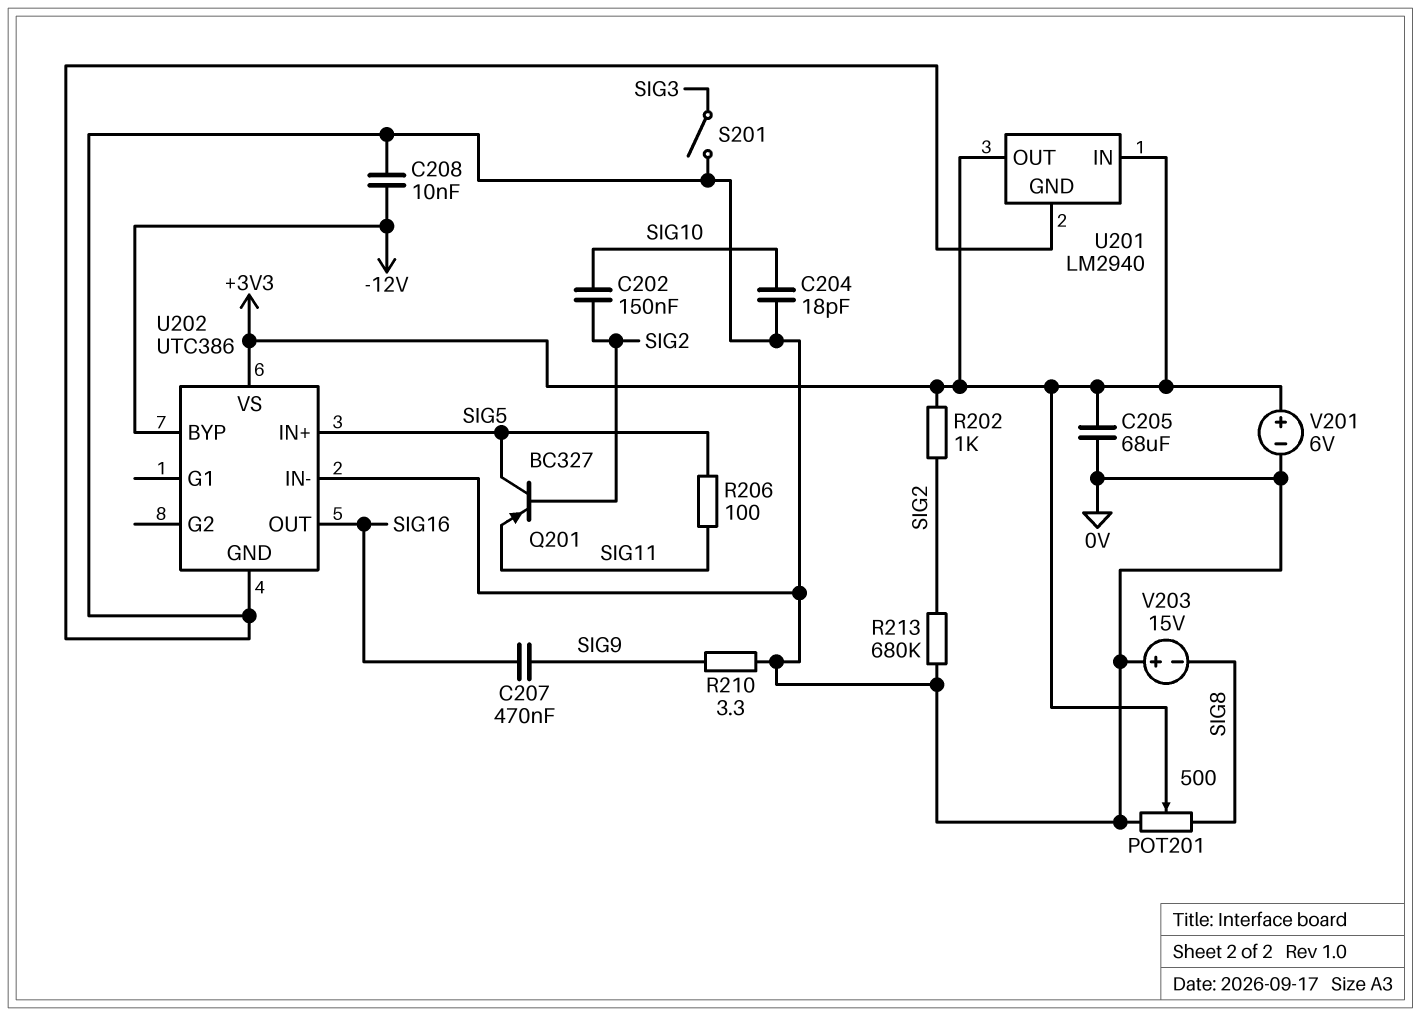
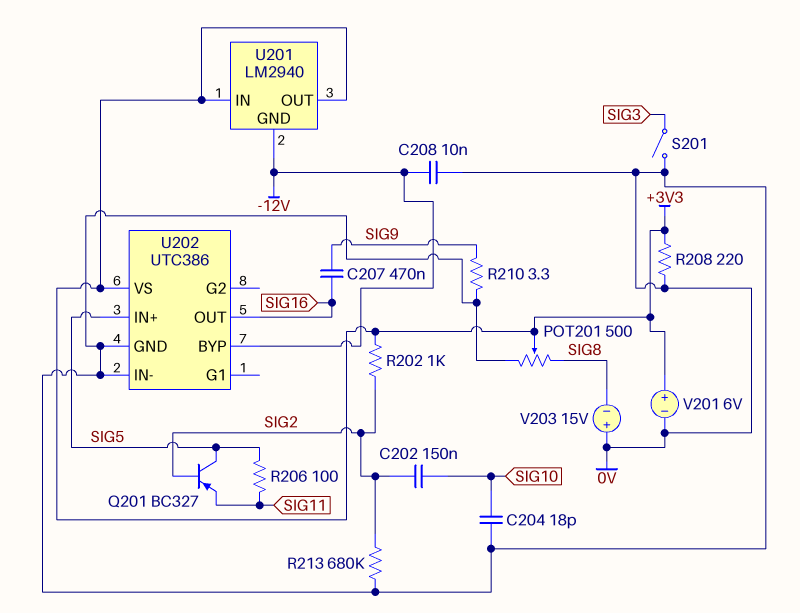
C205: 68uF (+3V3, 0V) -> none
R208: none -> 220 (+3V3, 0V)
U201 pin GND: 0V -> -12V

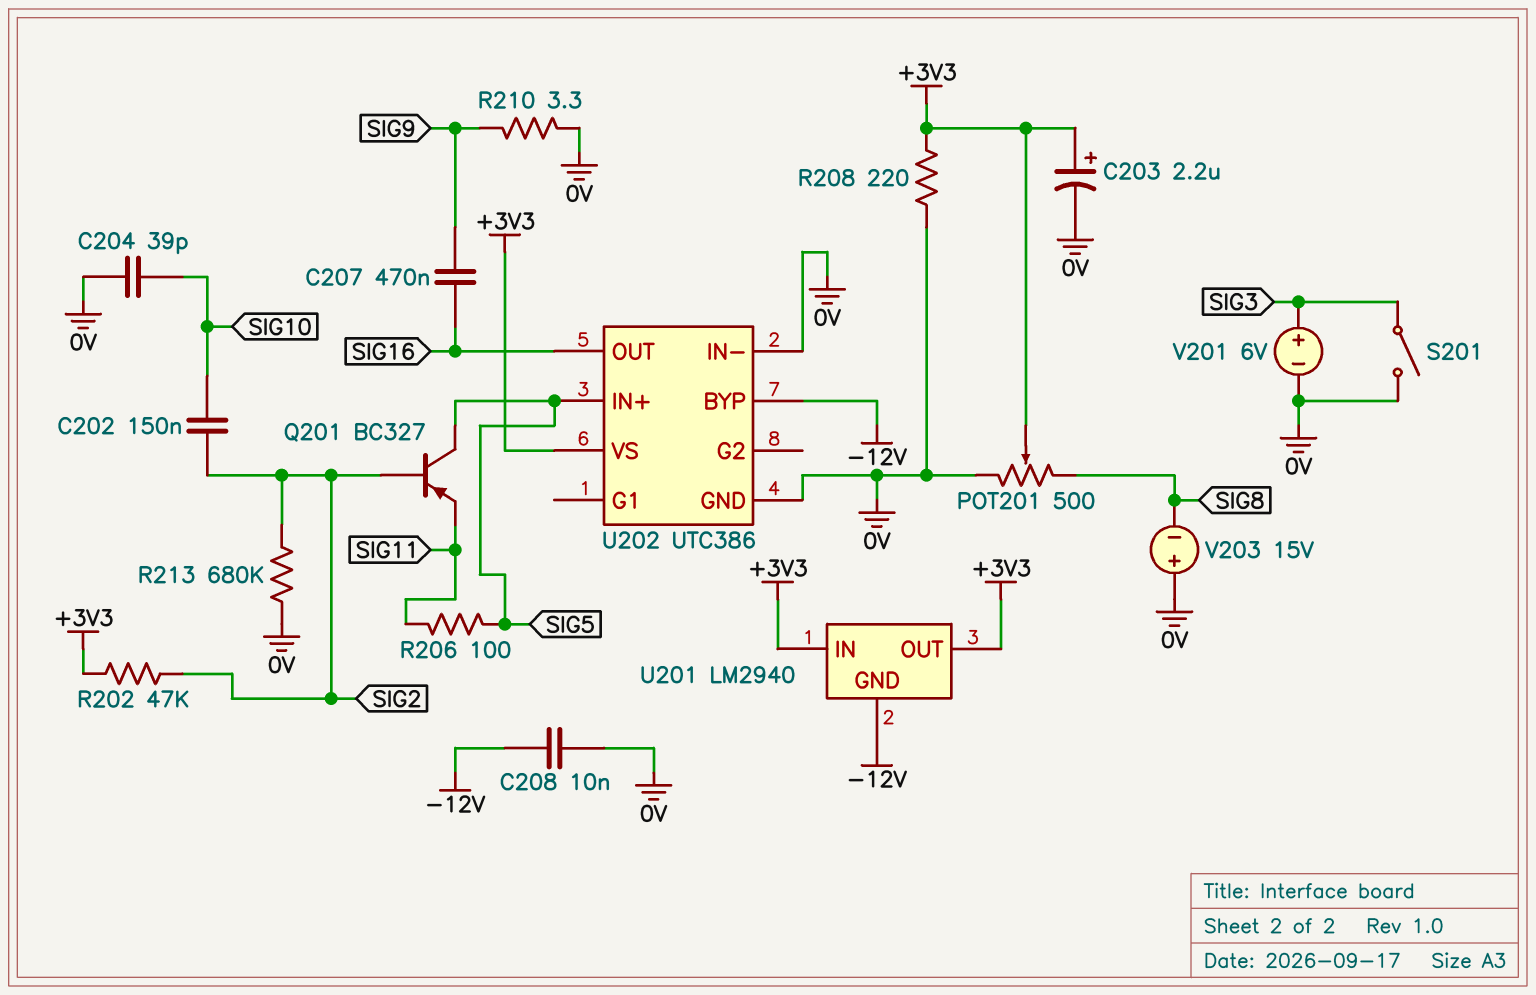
C203: none -> 2.2uF (plus +3V3, minus 0V)
C204: 18pF (0V, SIG10) -> 39pF (0V, SIG10)
R202: 1k (+3V3, SIG2) -> 47k (+3V3, SIG2)
V201: 6V (plus +3V3, minus 0V) -> 6V (plus SIG3, minus 0V)

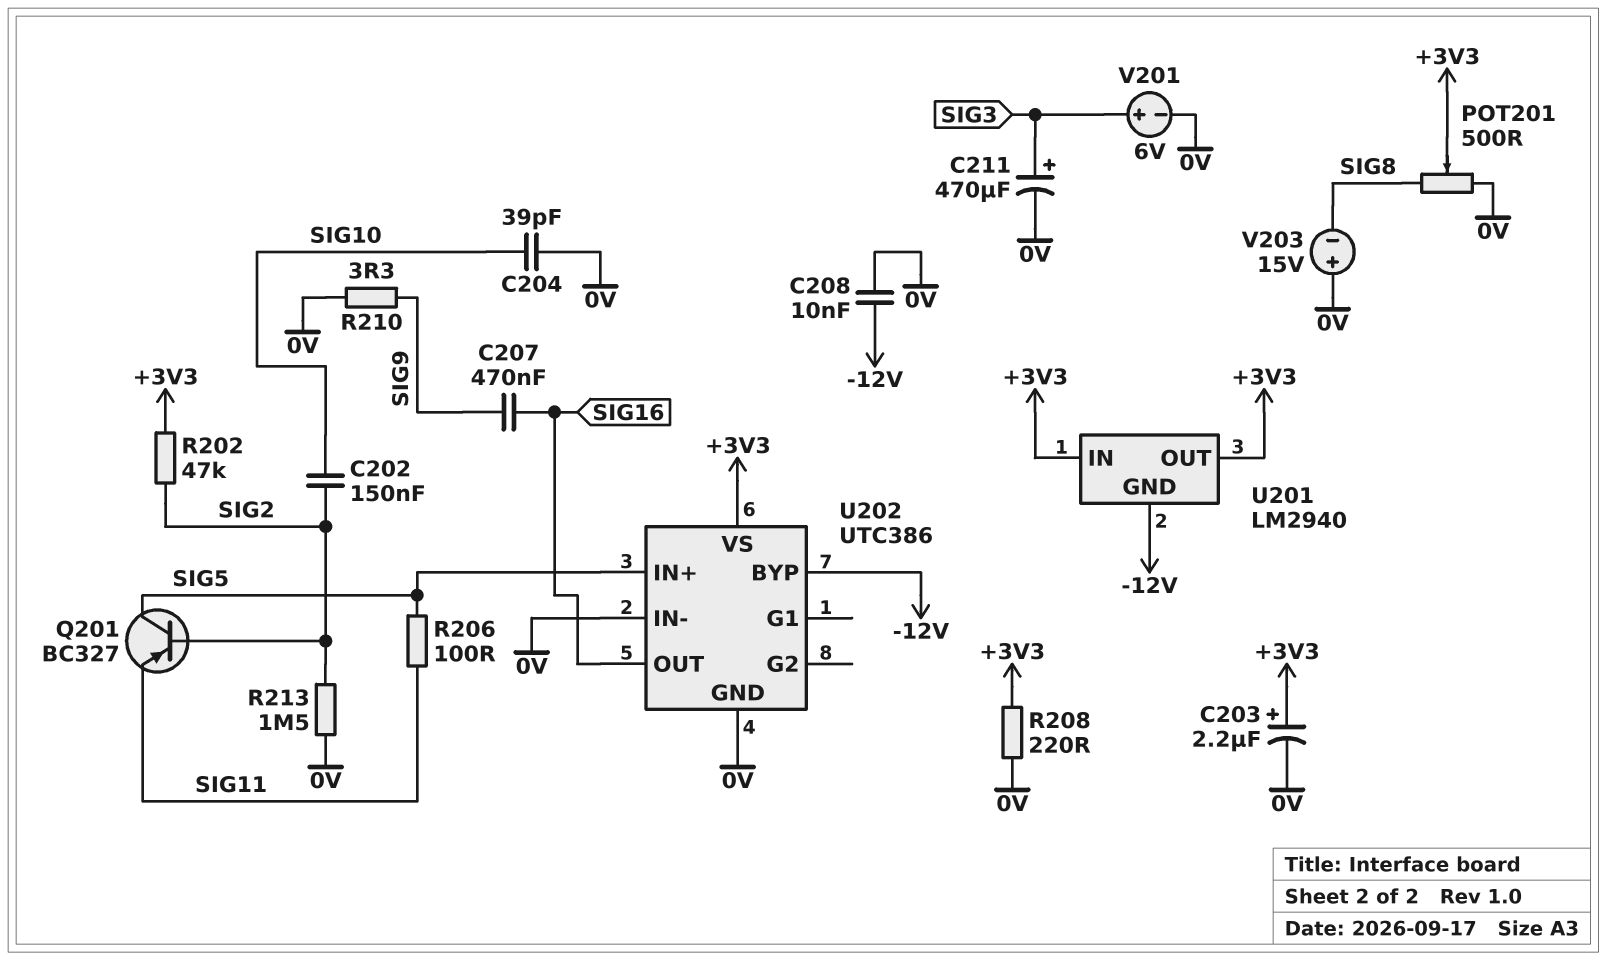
C211: none -> 470uF (plus SIG3, minus 0V)
R213: 680k (0V, SIG2) -> 1.5M (0V, SIG2)
S201: switch (0V, SIG3) -> none

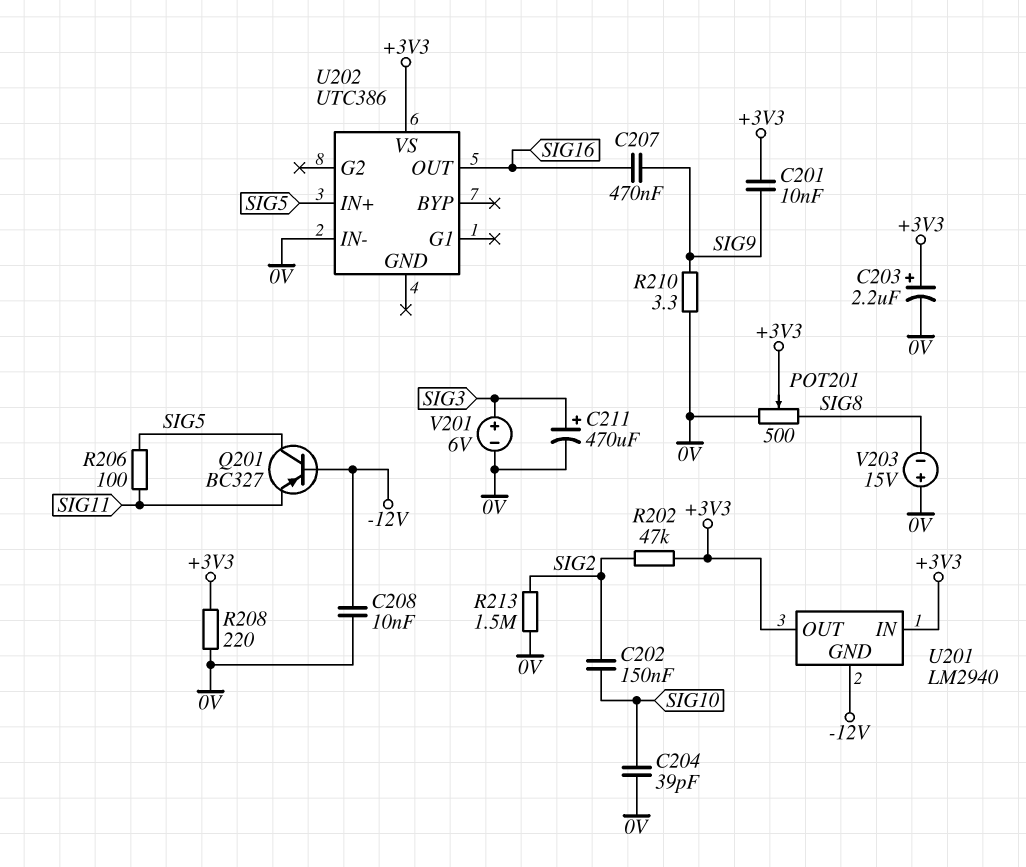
C201: none -> 10nF (+3V3, SIG9)
Q201: PNP BC327 (B SIG2, C SIG5, E SIG11) -> PNP BC327 (B -12V, C SIG5, E SIG11)
U202 pin BYP: -12V -> none
U202 pin GND: 0V -> none

